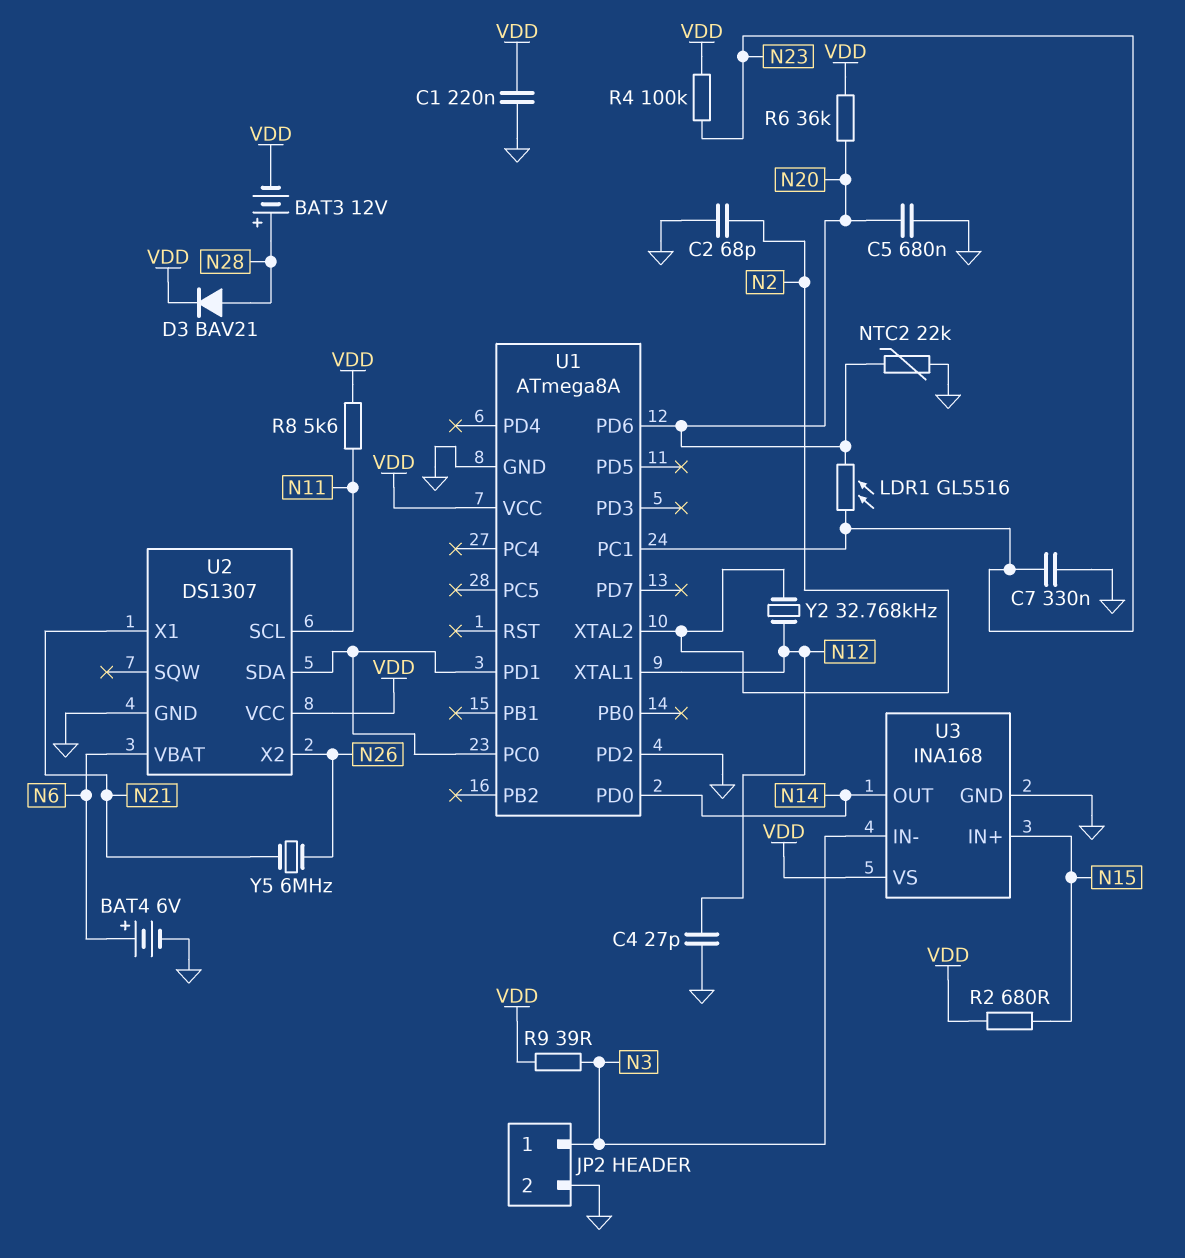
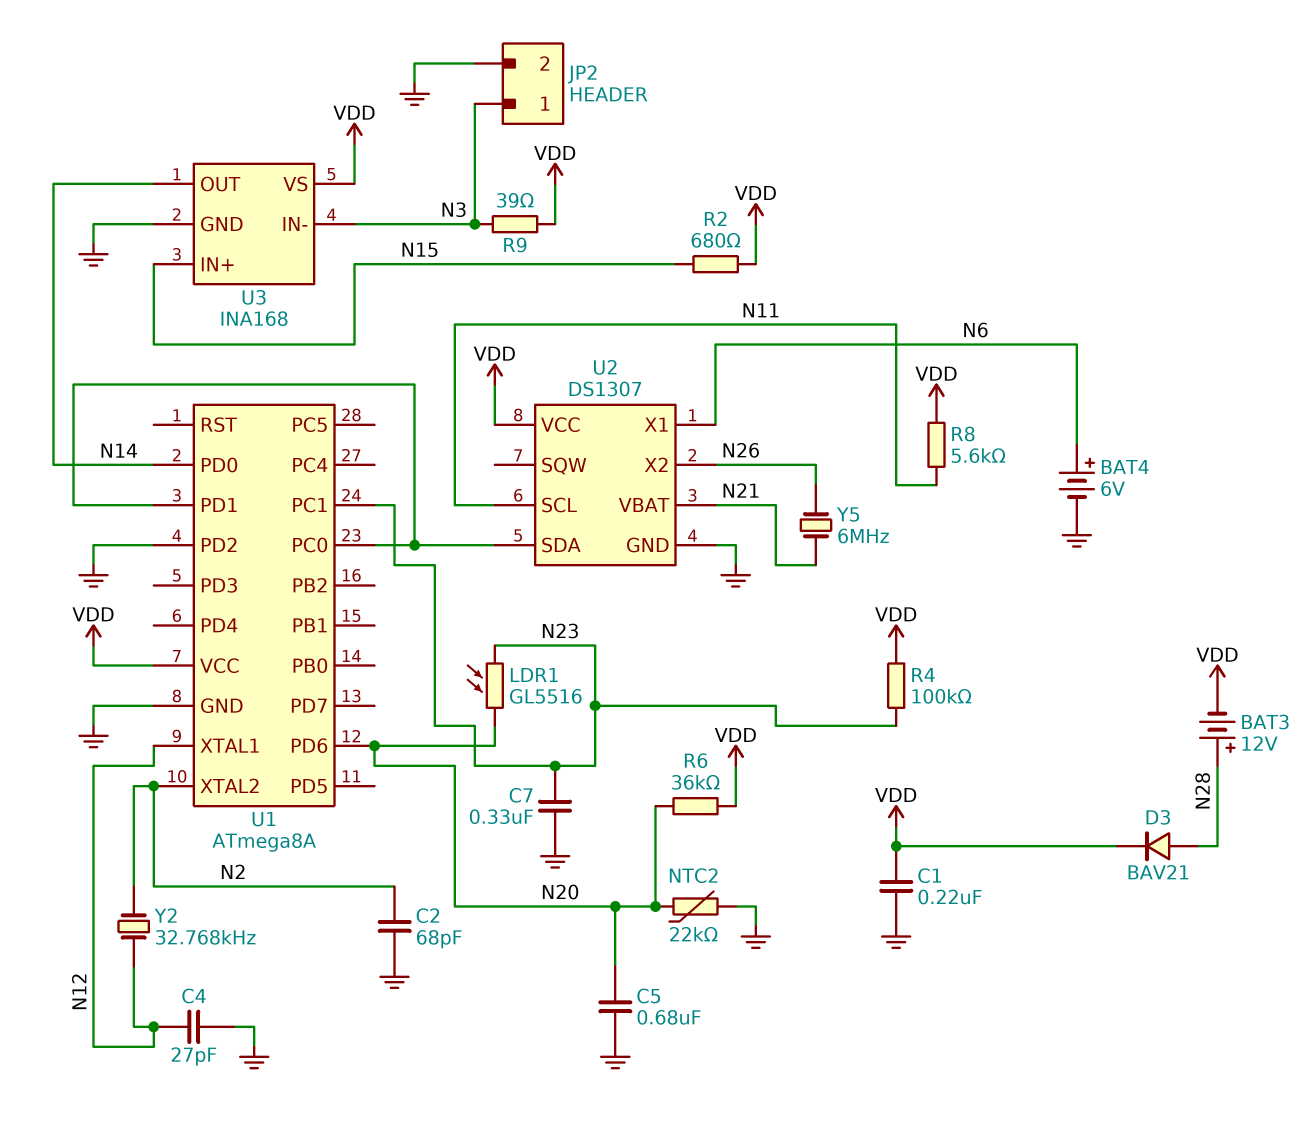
U2 pin VBAT: N6 -> N21
U2 pin X1: N21 -> N6

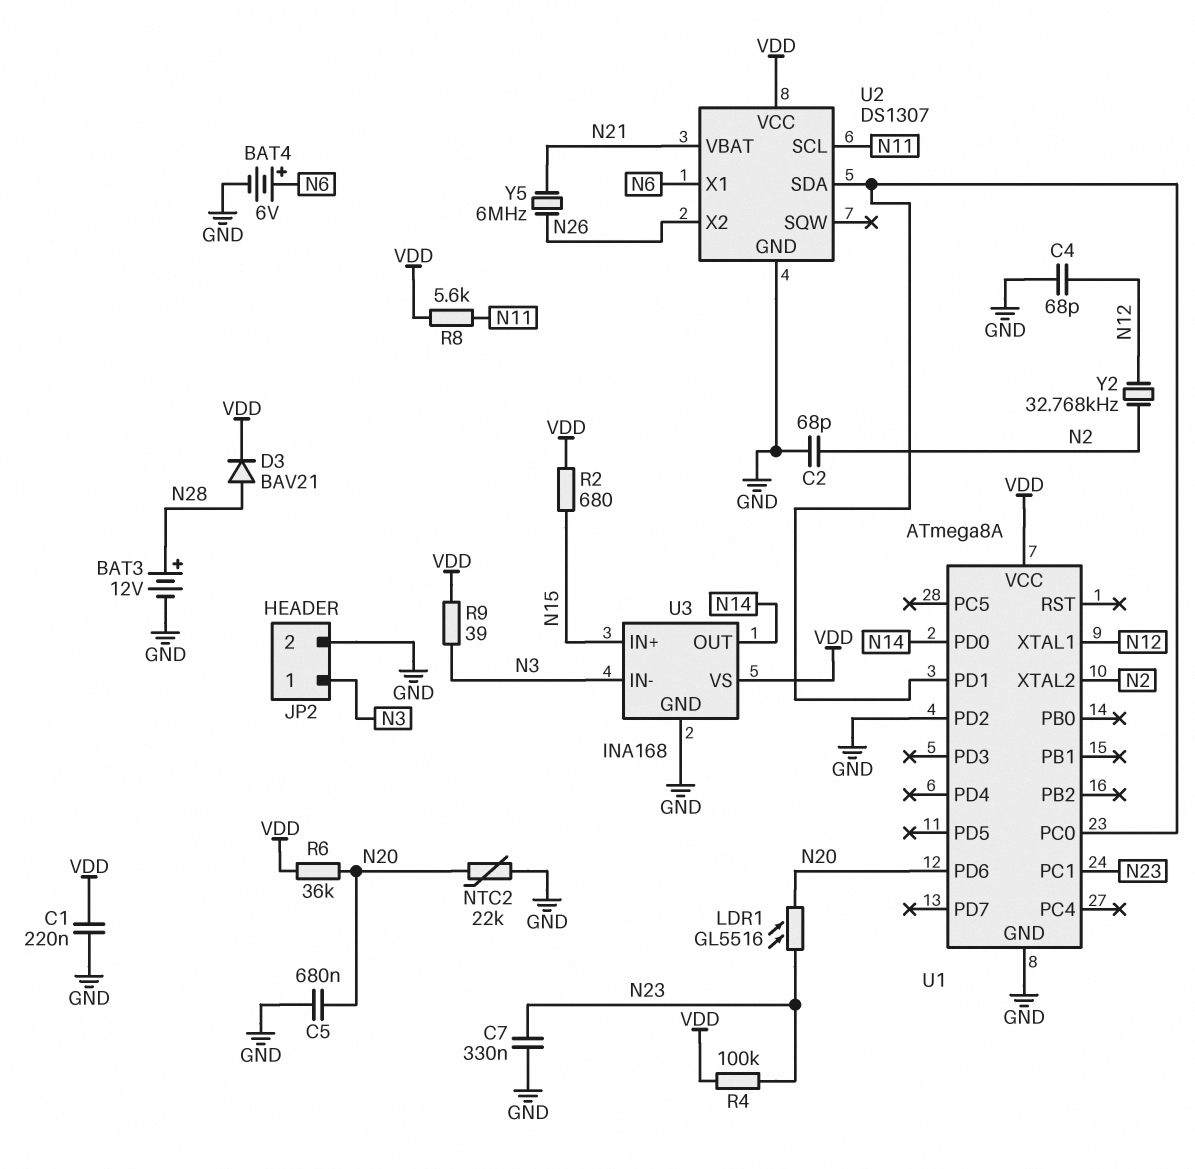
BAT3: 12V (plus N28, minus VDD) -> 12V (plus N28, minus GND)
C4: 27pF (GND, N12) -> 68pF (GND, N12)

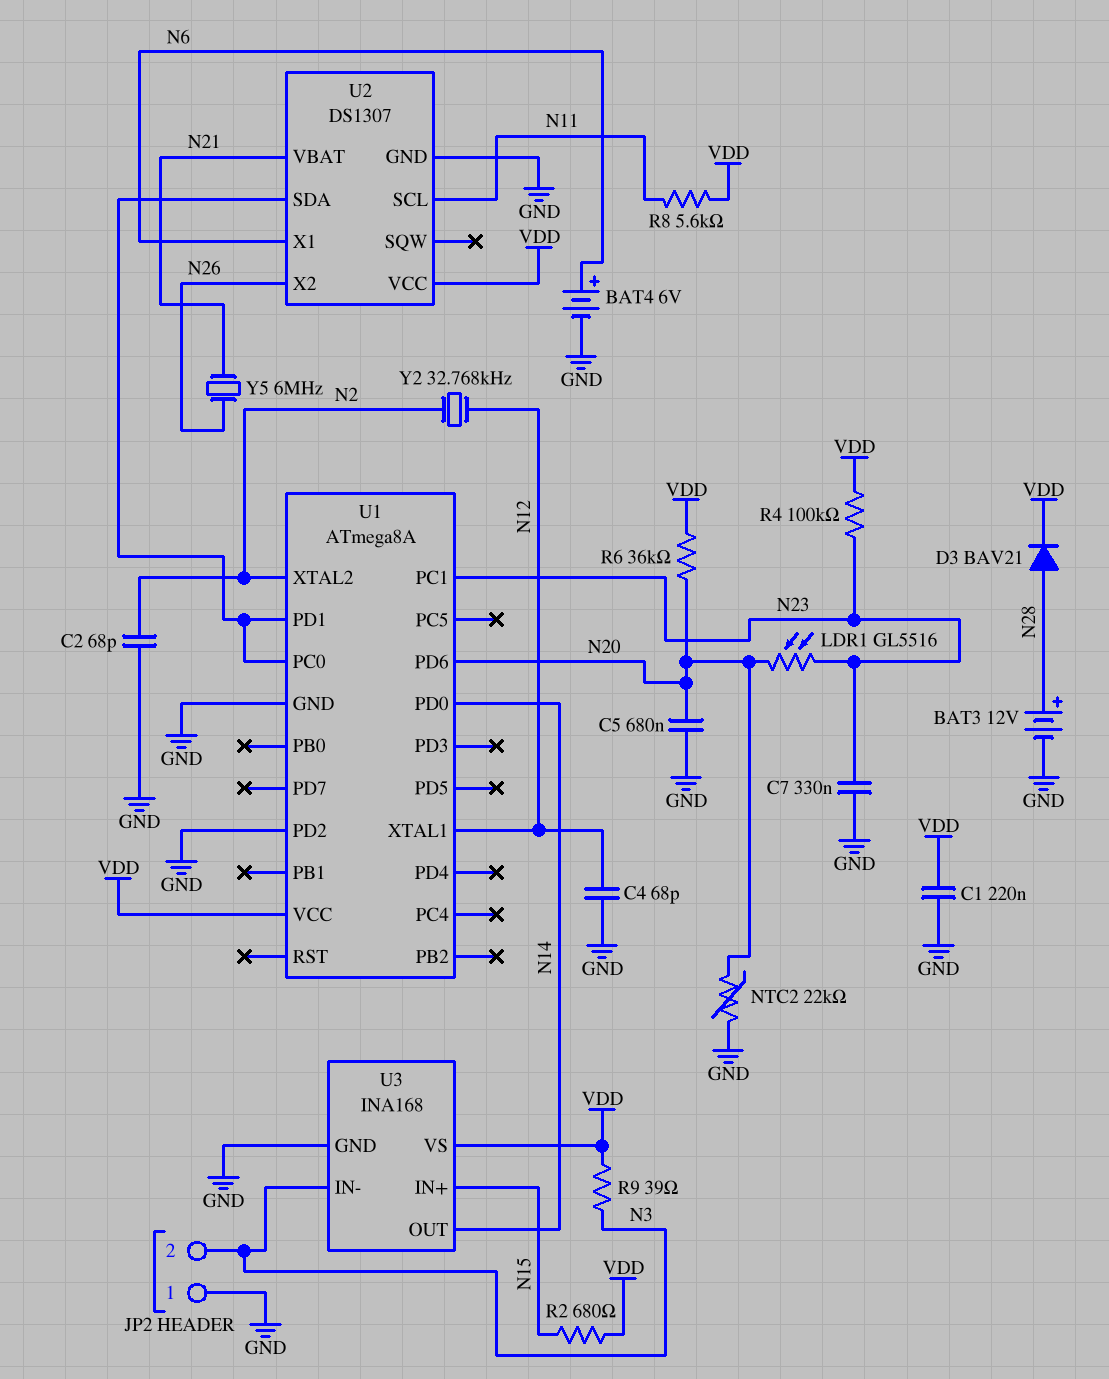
JP2 pin 1: N3 -> GND
JP2 pin 2: GND -> N3

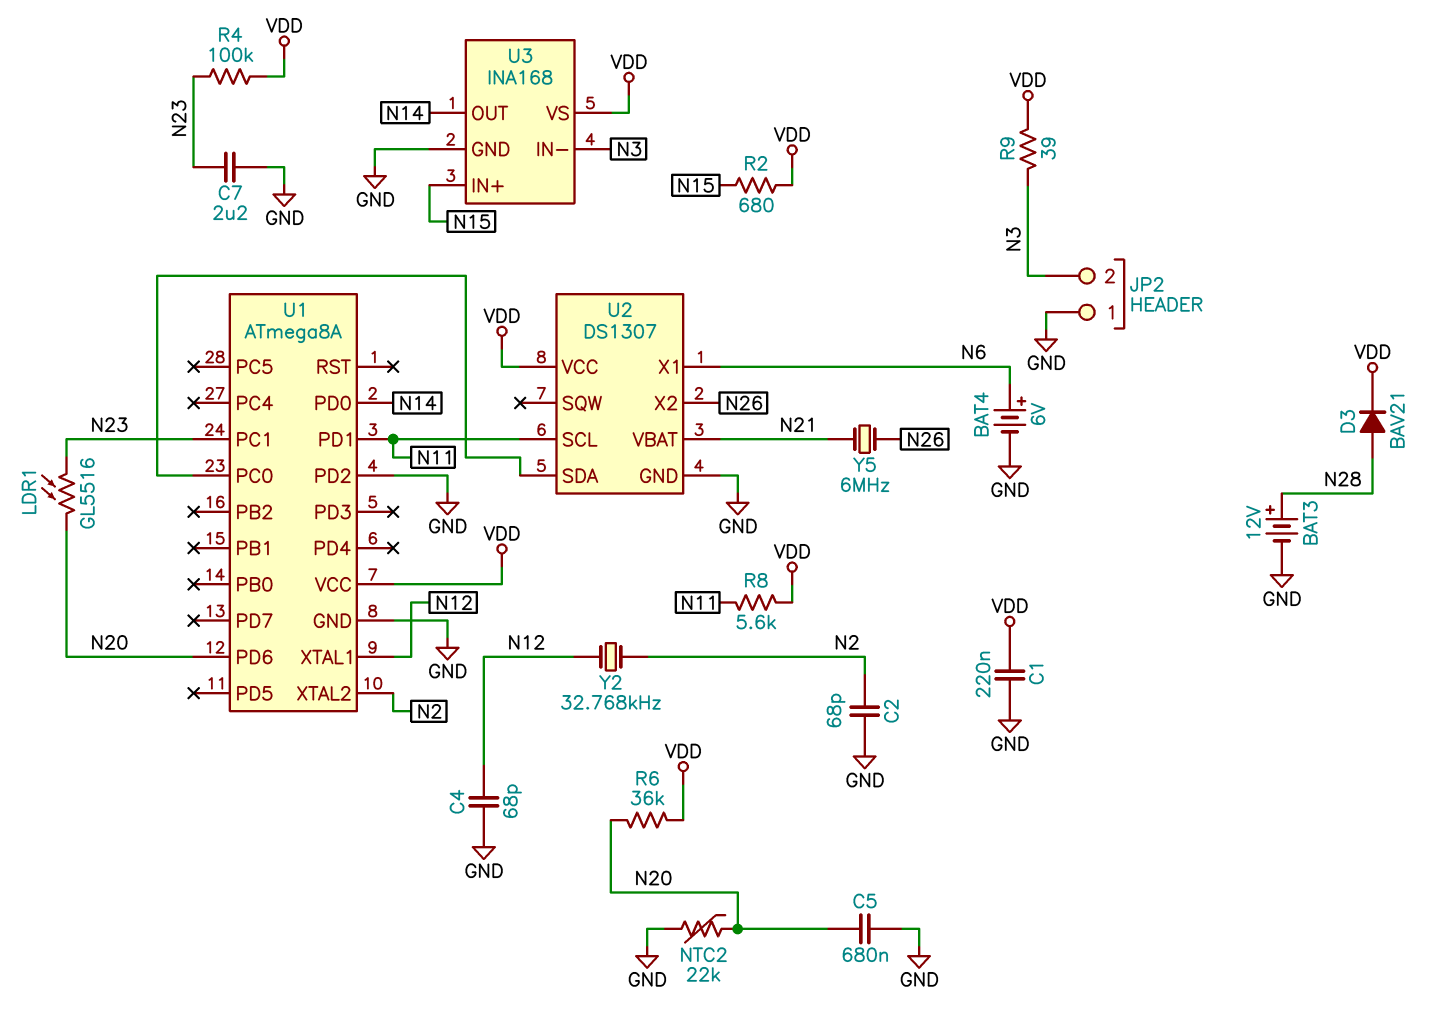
C7: 330nF (GND, N23) -> 2.2uF (GND, N23)
U1 pin PD1: U1/PC0 -> N11

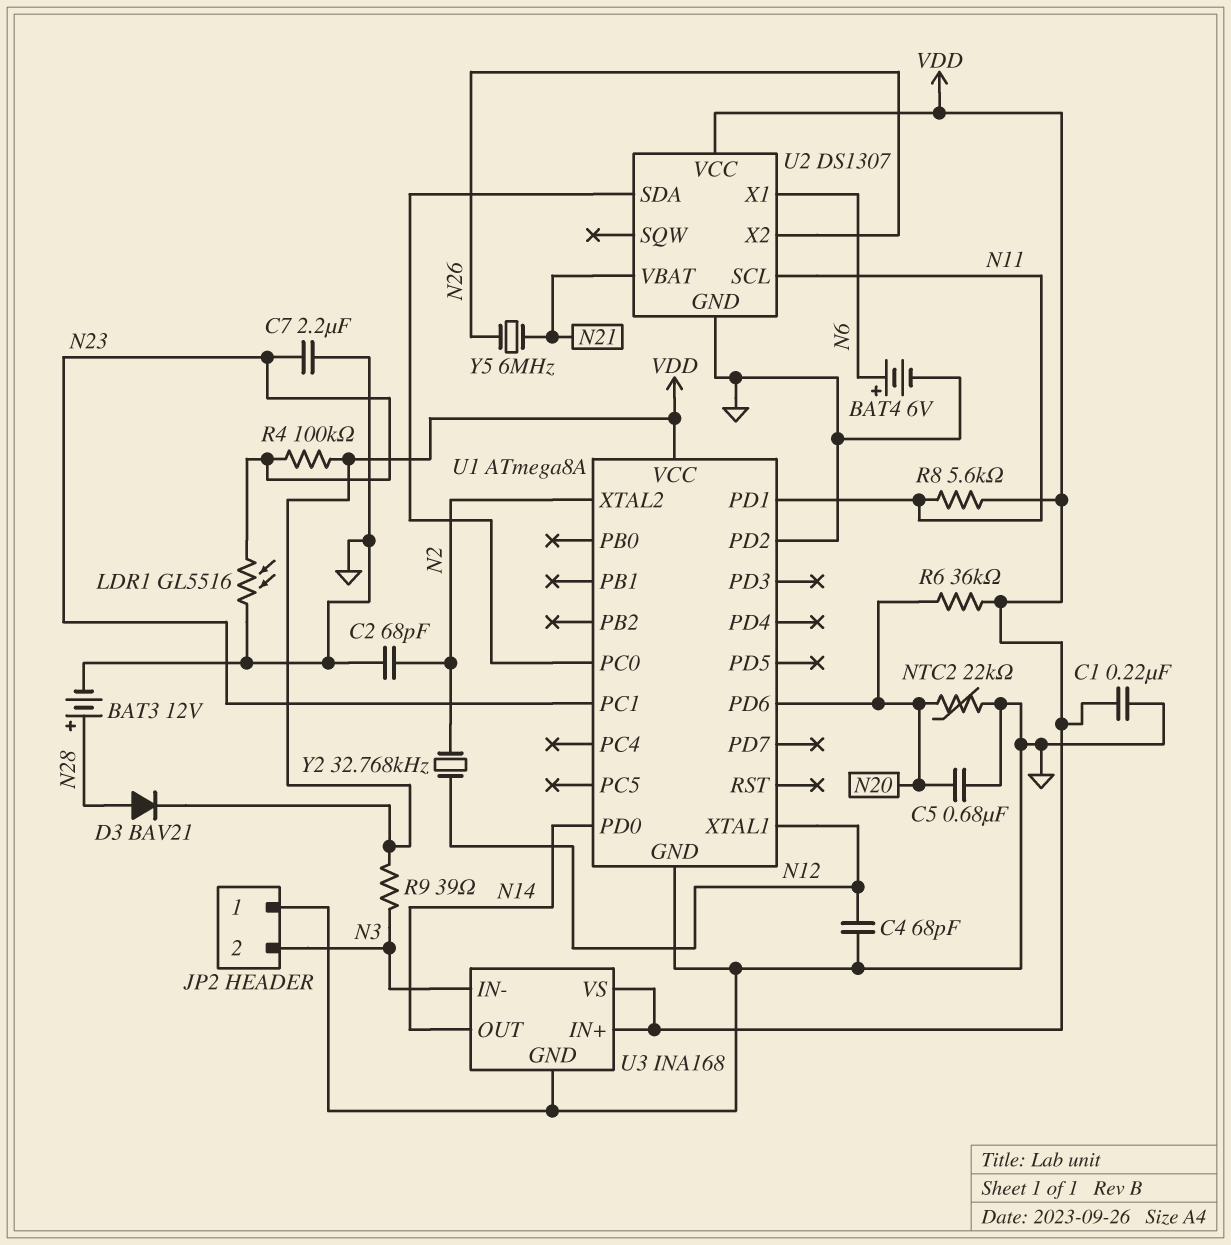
LDR1: GL5516 (N20, N23) -> GL5516 (GND, N23)
R2: 680 (N15, VDD) -> none
U3 pin IN+: N15 -> VDD

